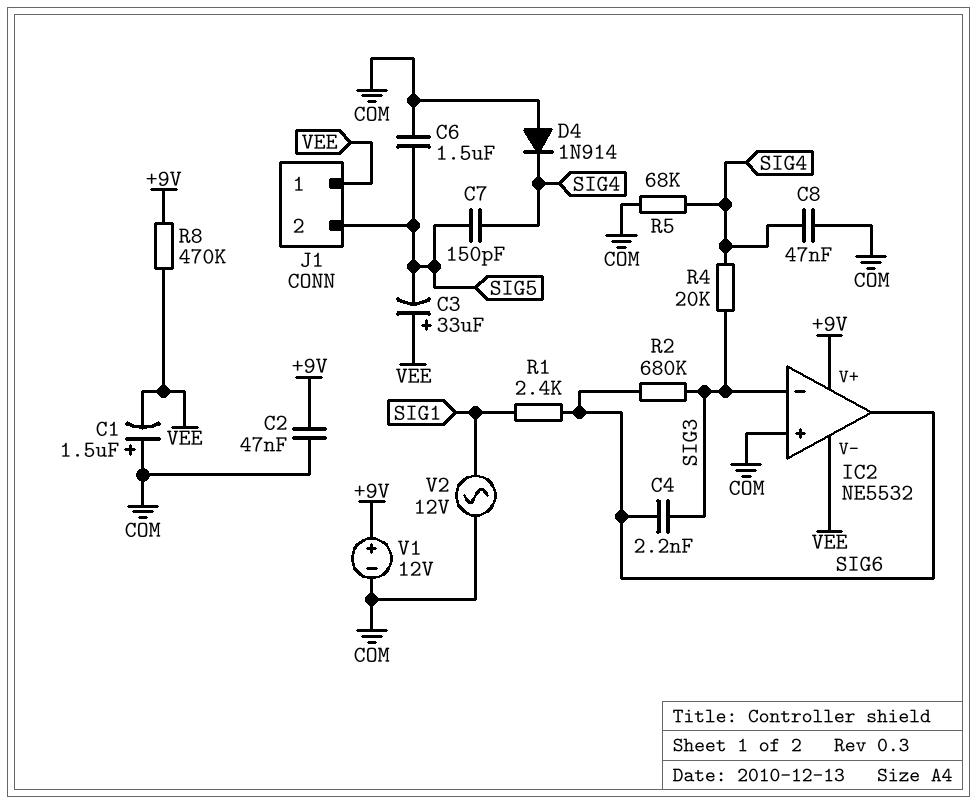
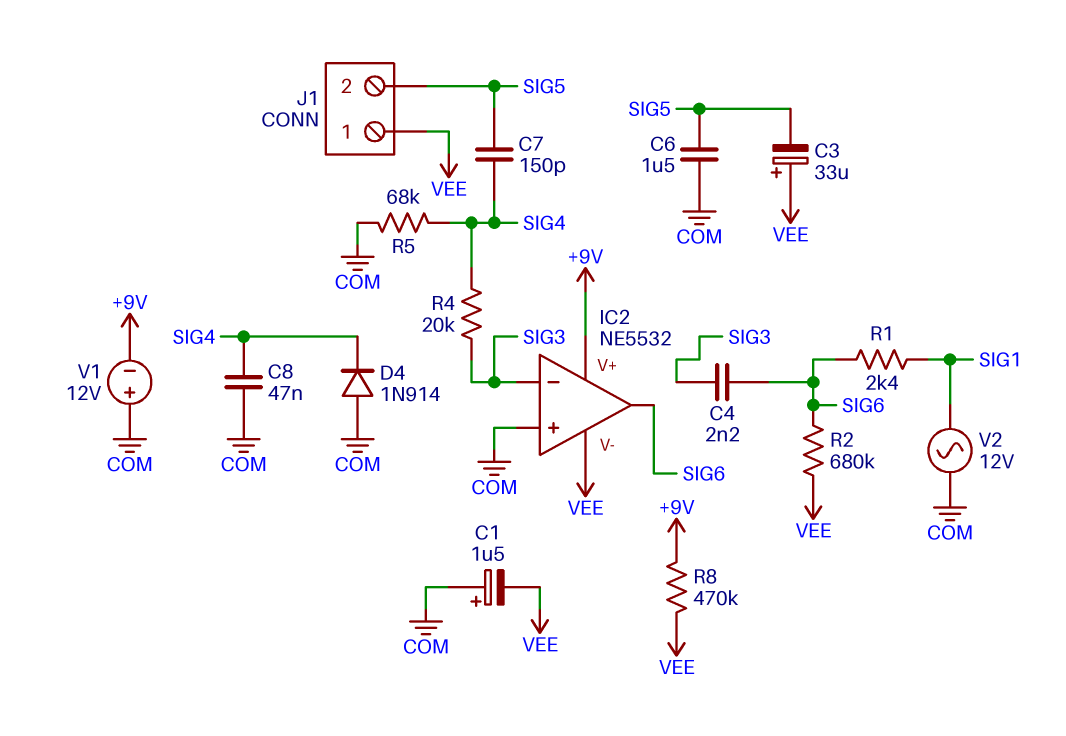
C2: 47nF (+9V, COM) -> none
R2: 680k (SIG3, SIG6) -> 680k (SIG6, VEE)
V1: 12V (plus +9V, minus COM) -> 12V (plus COM, minus +9V)

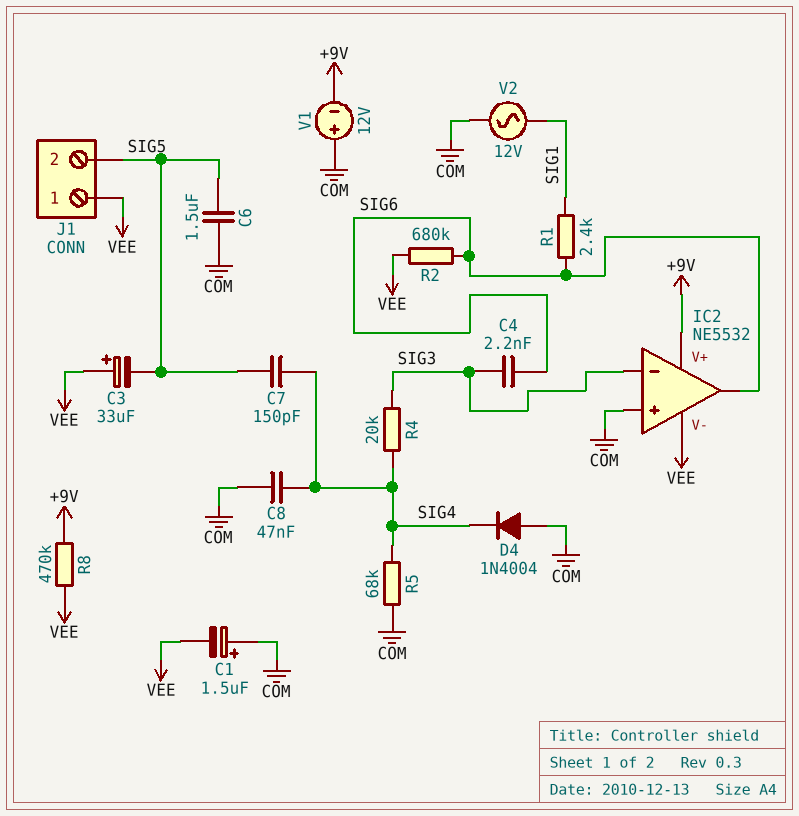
D4: diode 1N914 (A COM, K SIG4) -> diode 1N4004 (A COM, K SIG4)

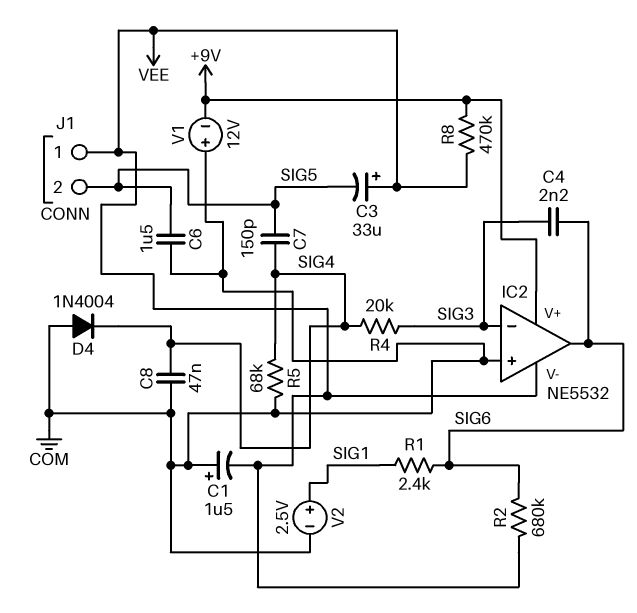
V2: AC 12V (COM, SIG1) -> 2.5V (plus SIG1, minus COM)

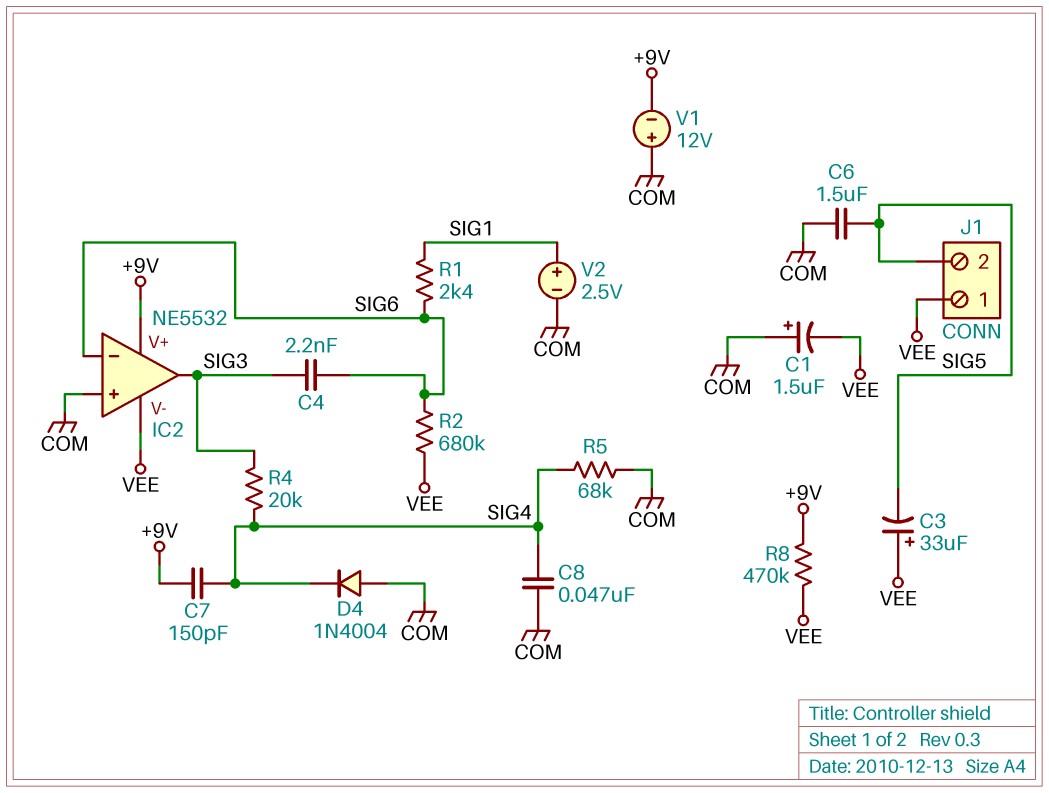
C7: 150pF (SIG4, SIG5) -> 150pF (+9V, SIG4)
IC2 pin in-: SIG3 -> SIG6
IC2 pin out: SIG6 -> SIG3

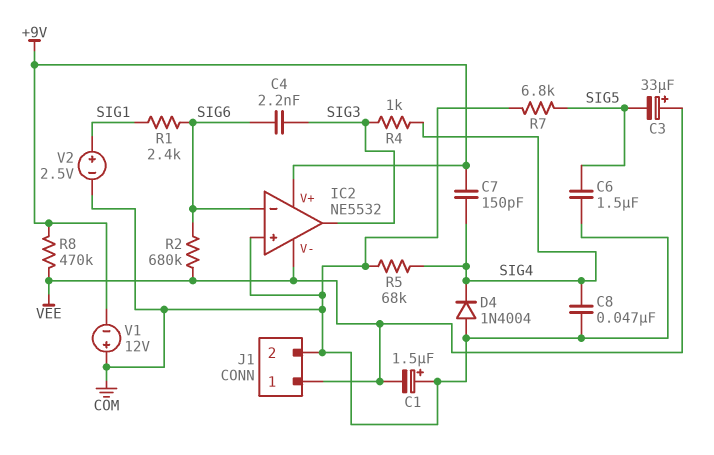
J1 pin 2: SIG5 -> COM
R4: 20k (SIG3, SIG4) -> 1k (SIG3, SIG4)
R7: none -> 6.8k (COM, SIG5)

